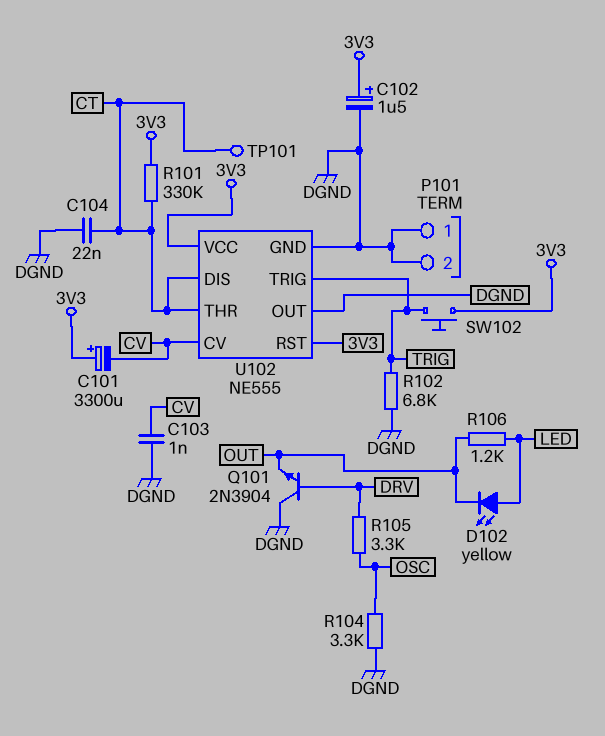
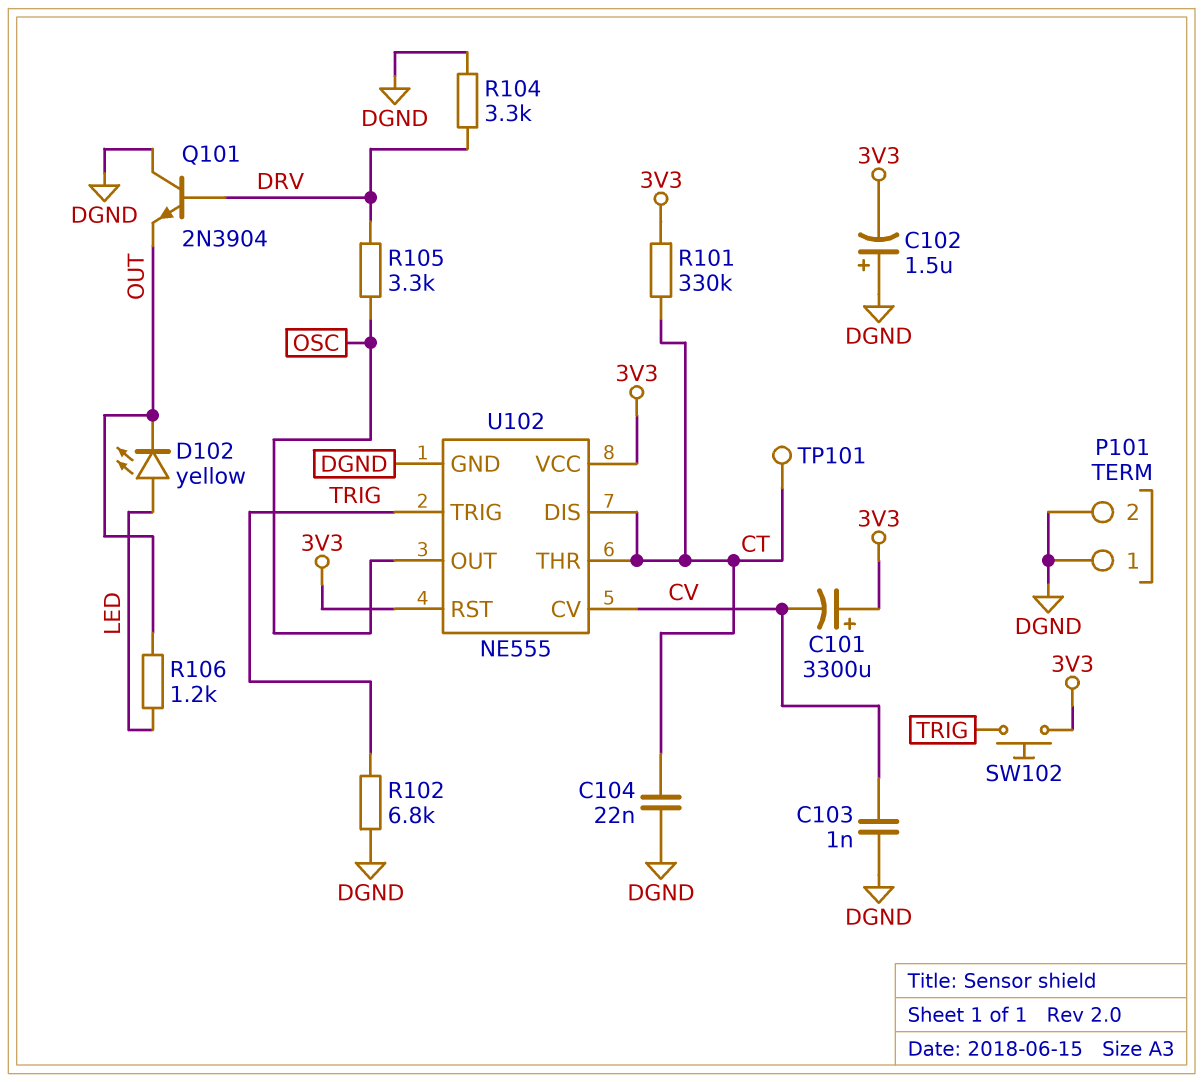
C102: 1.5uF (plus 3V3, minus DGND) -> 1.5uF (plus DGND, minus 3V3)
R104: 3.3k (DGND, OSC) -> 3.3k (DGND, DRV)
U102 pin OUT: DGND -> OSC

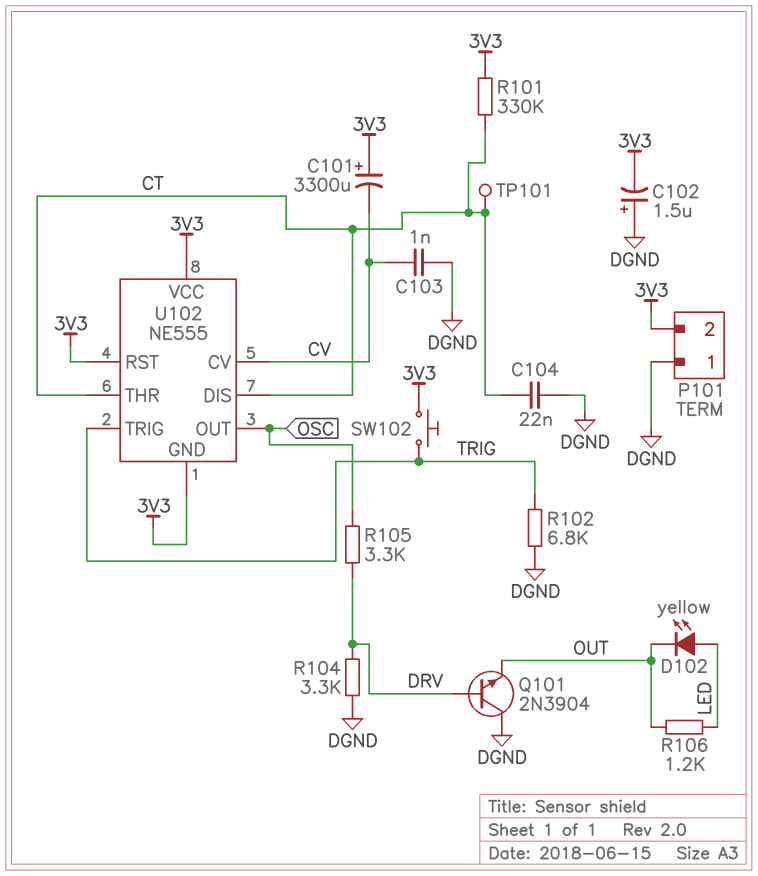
P101 pin 2: DGND -> 3V3
U102 pin GND: DGND -> 3V3

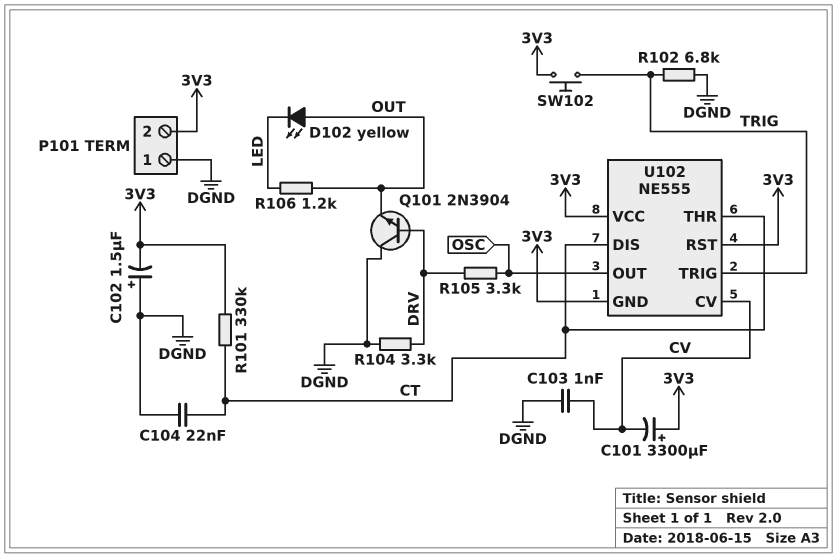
D102: LED yellow (A LED, K OUT) -> LED yellow (A OUT, K LED)
TP101: test point (CT) -> none

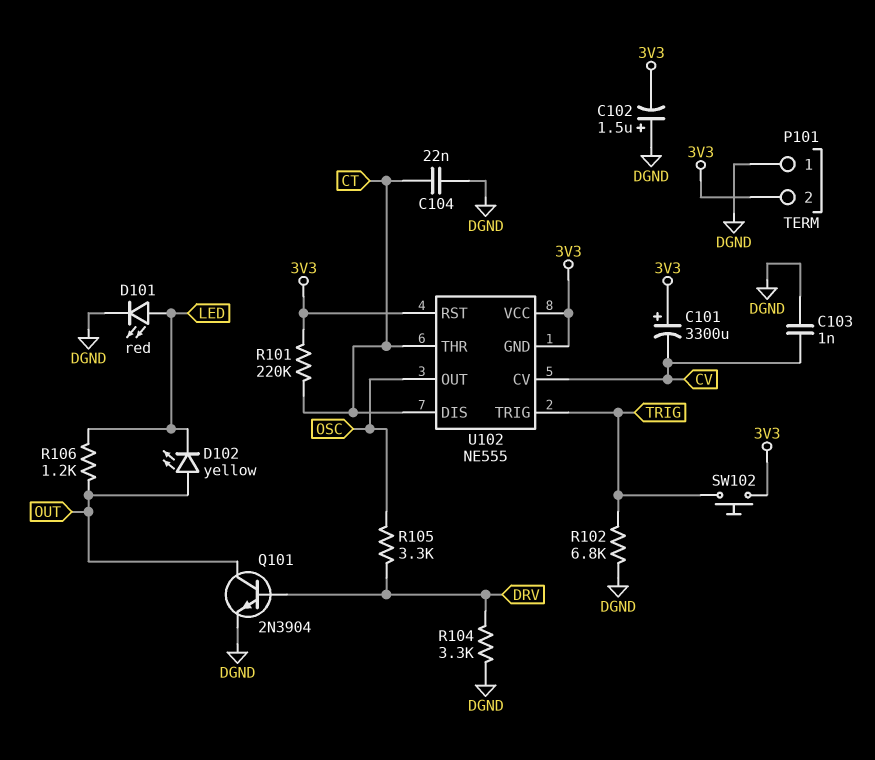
D101: none -> LED red (A LED, K DGND)
Q101: NPN 2N3904 (B DRV, C DGND, E OUT) -> NPN 2N3904 (B DRV, C OUT, E DGND)
R101: 330k (3V3, CT) -> 220k (3V3, CT)

